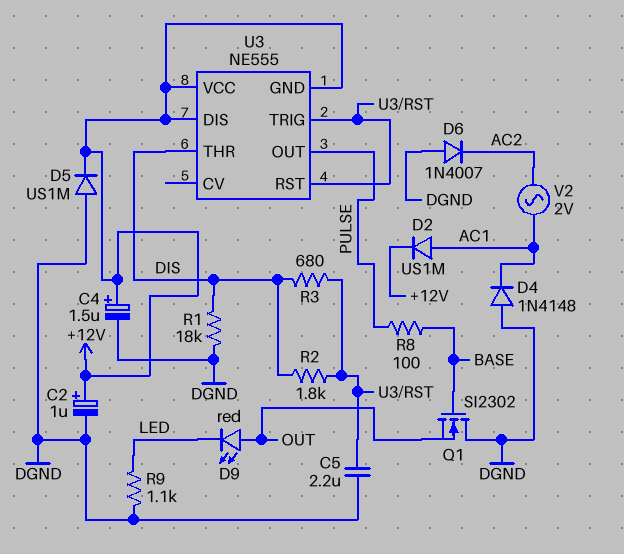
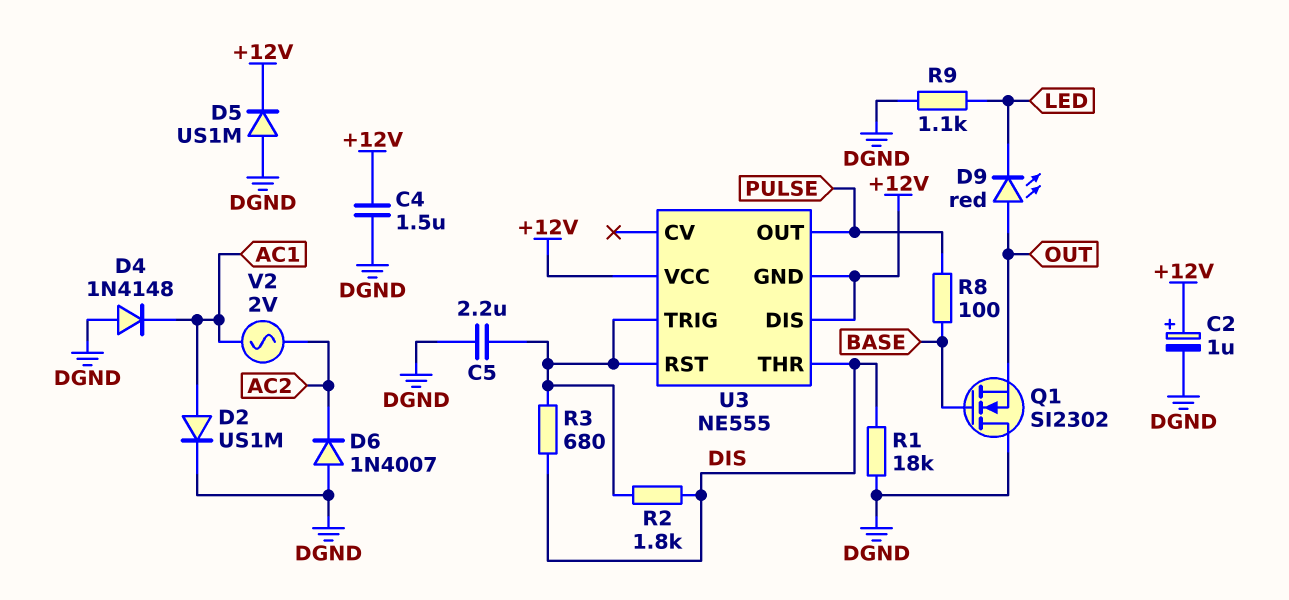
C4: 1.5uF (plus +12V, minus DGND) -> 1.5uF (+12V, DGND)
D2: diode US1M (A AC1, K +12V) -> diode US1M (A AC1, K DGND)

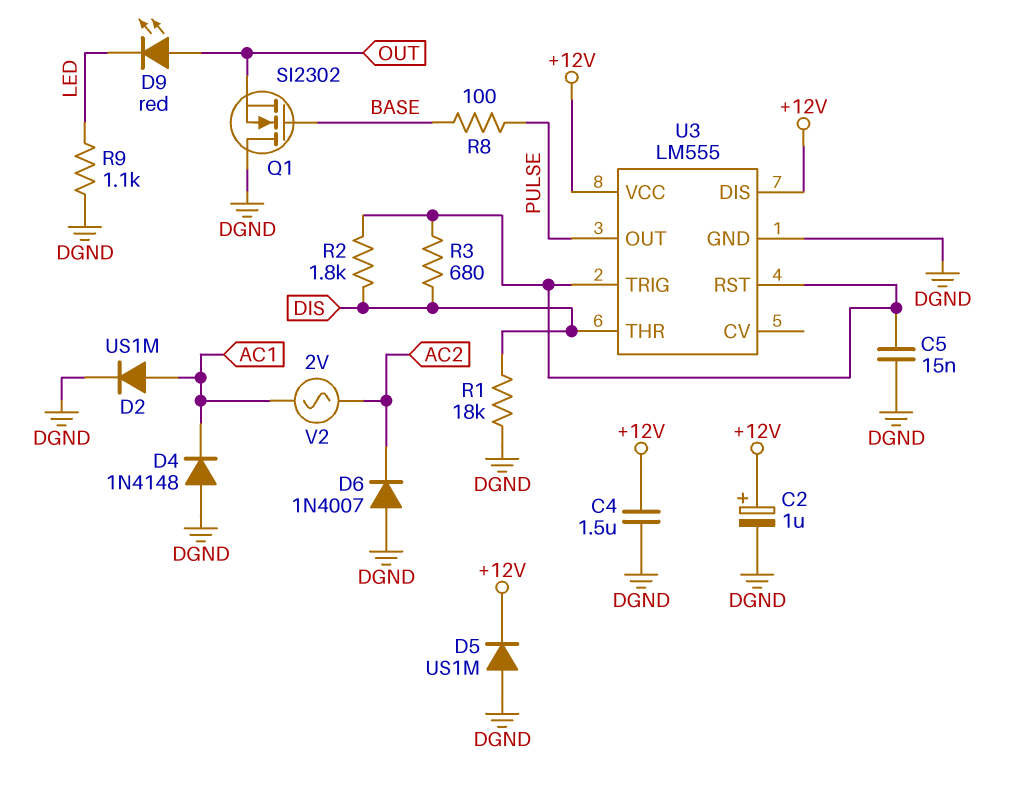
C5: 2.2uF (DGND, U3/RST) -> 15nF (DGND, U3/RST)
U3: NE555 -> LM555
U3 pin GND: +12V -> DGND

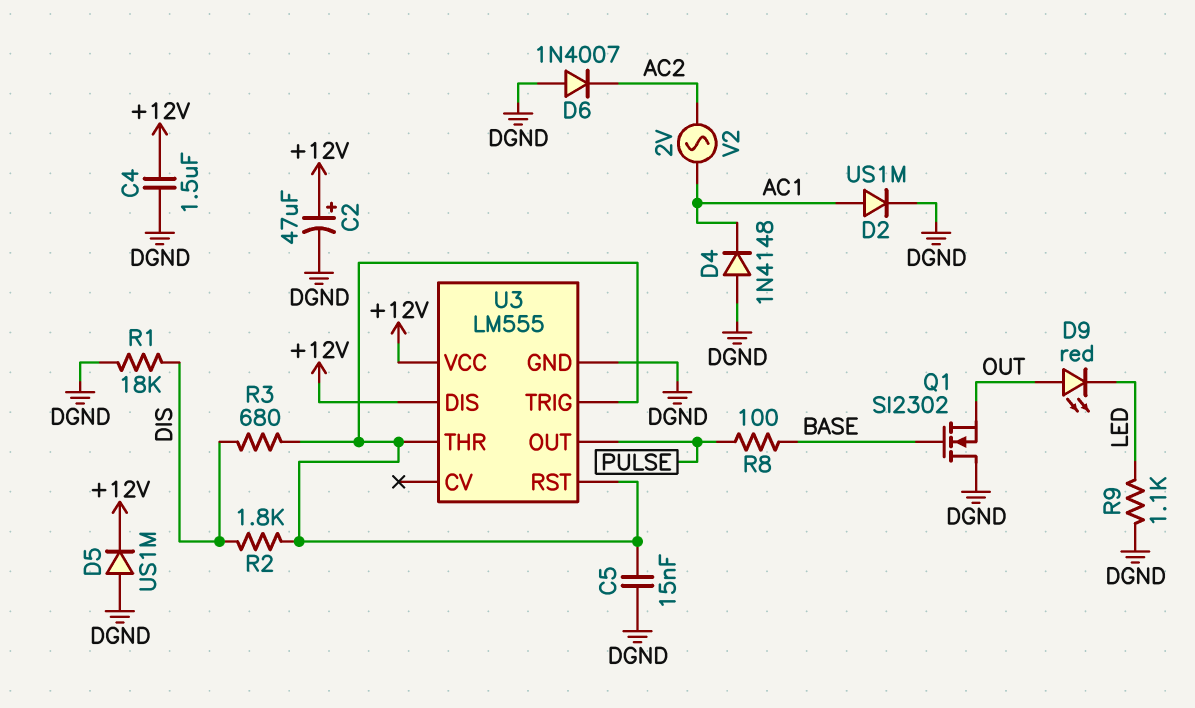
C2: 1uF (plus +12V, minus DGND) -> 47uF (plus +12V, minus DGND)
U3 pin THR: DIS -> U3/RST

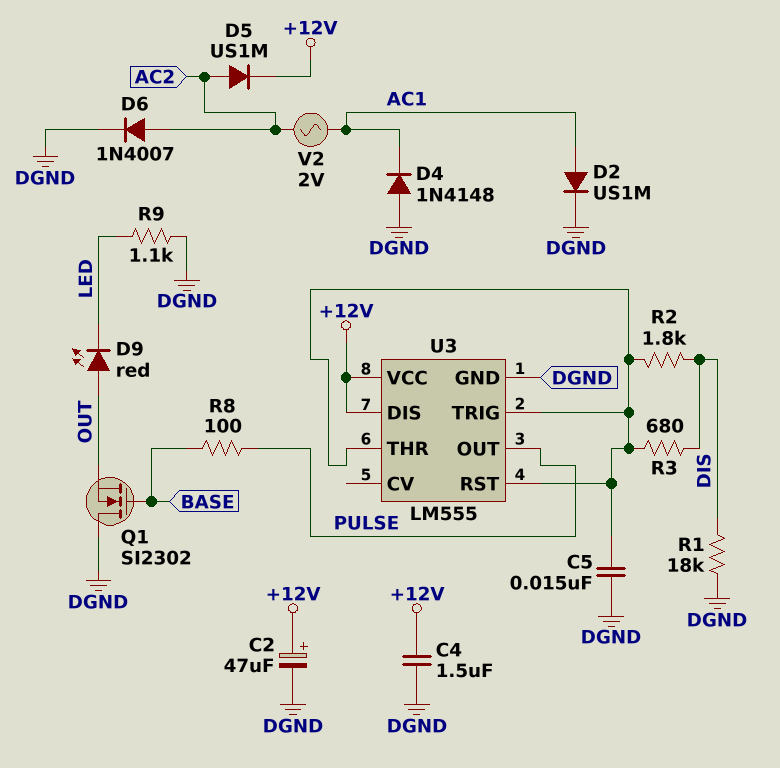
D5: diode US1M (A DGND, K +12V) -> diode US1M (A AC2, K +12V)
D6: diode 1N4007 (A DGND, K AC2) -> diode 1N4007 (A AC2, K DGND)

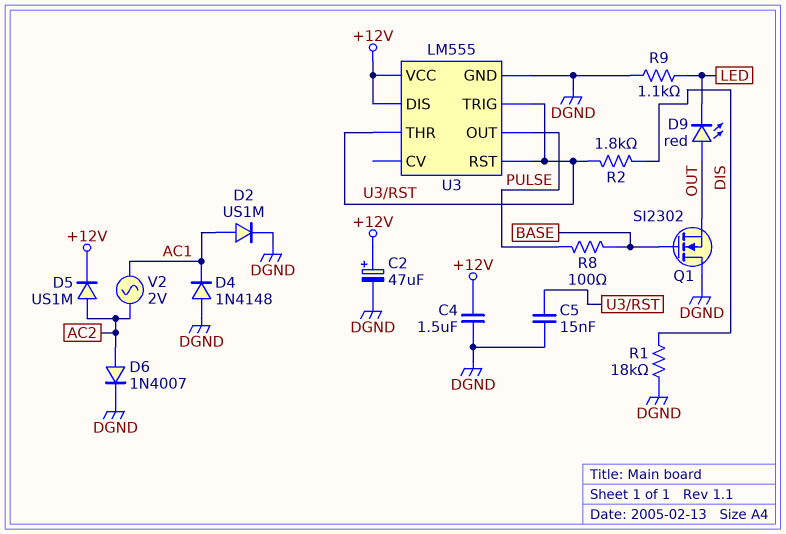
R3: 680 (DIS, U3/RST) -> none

